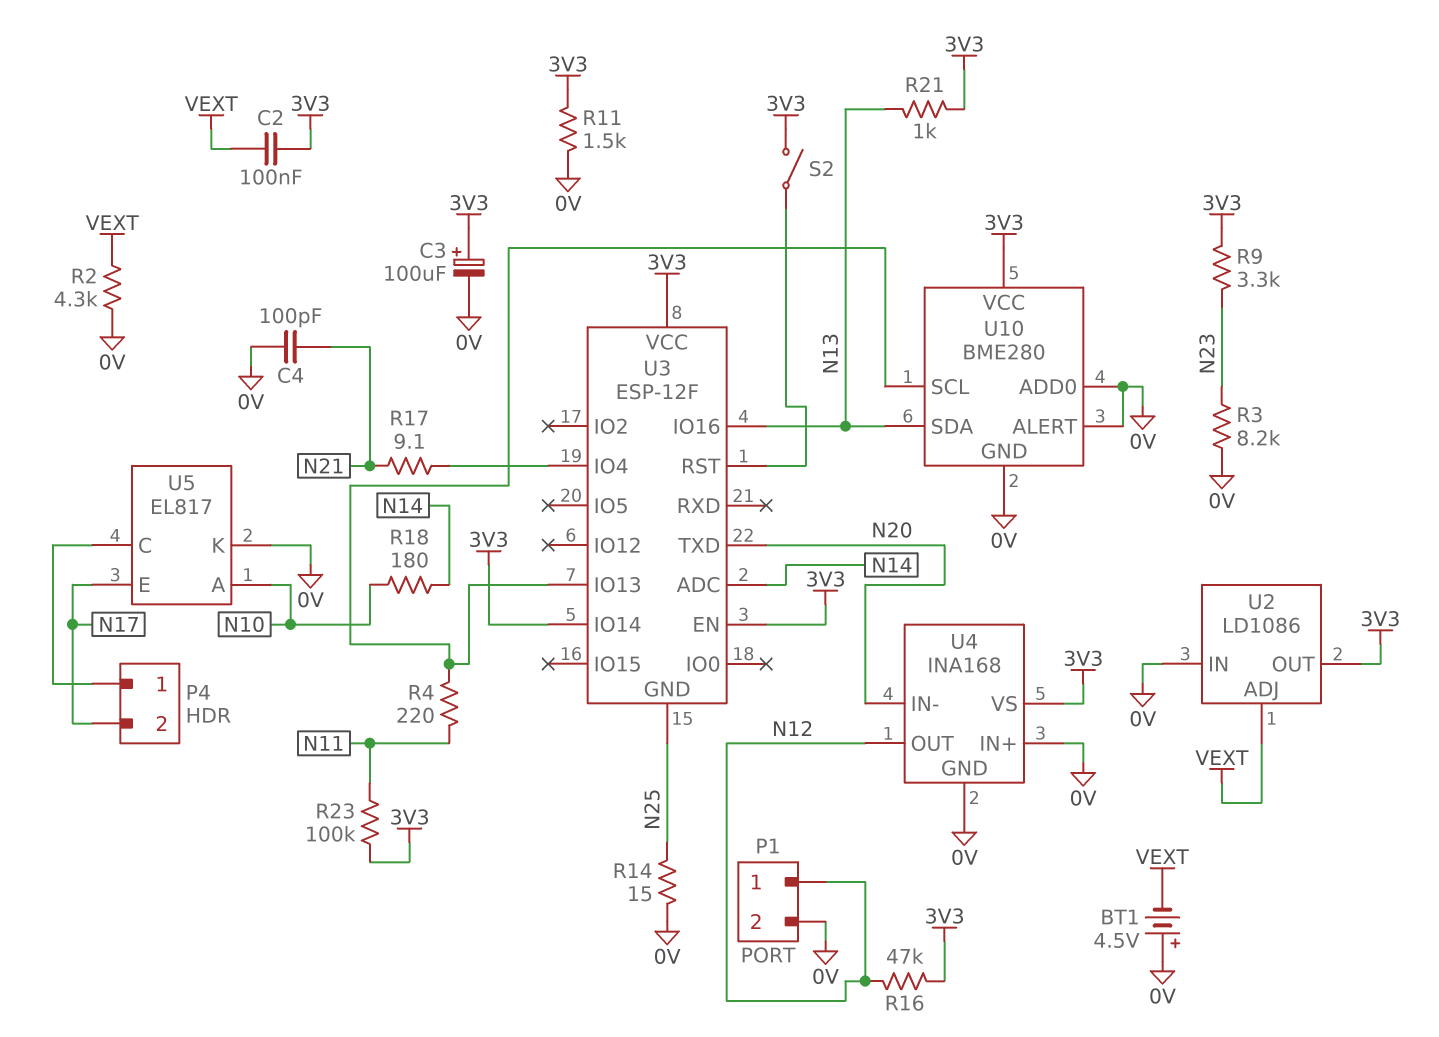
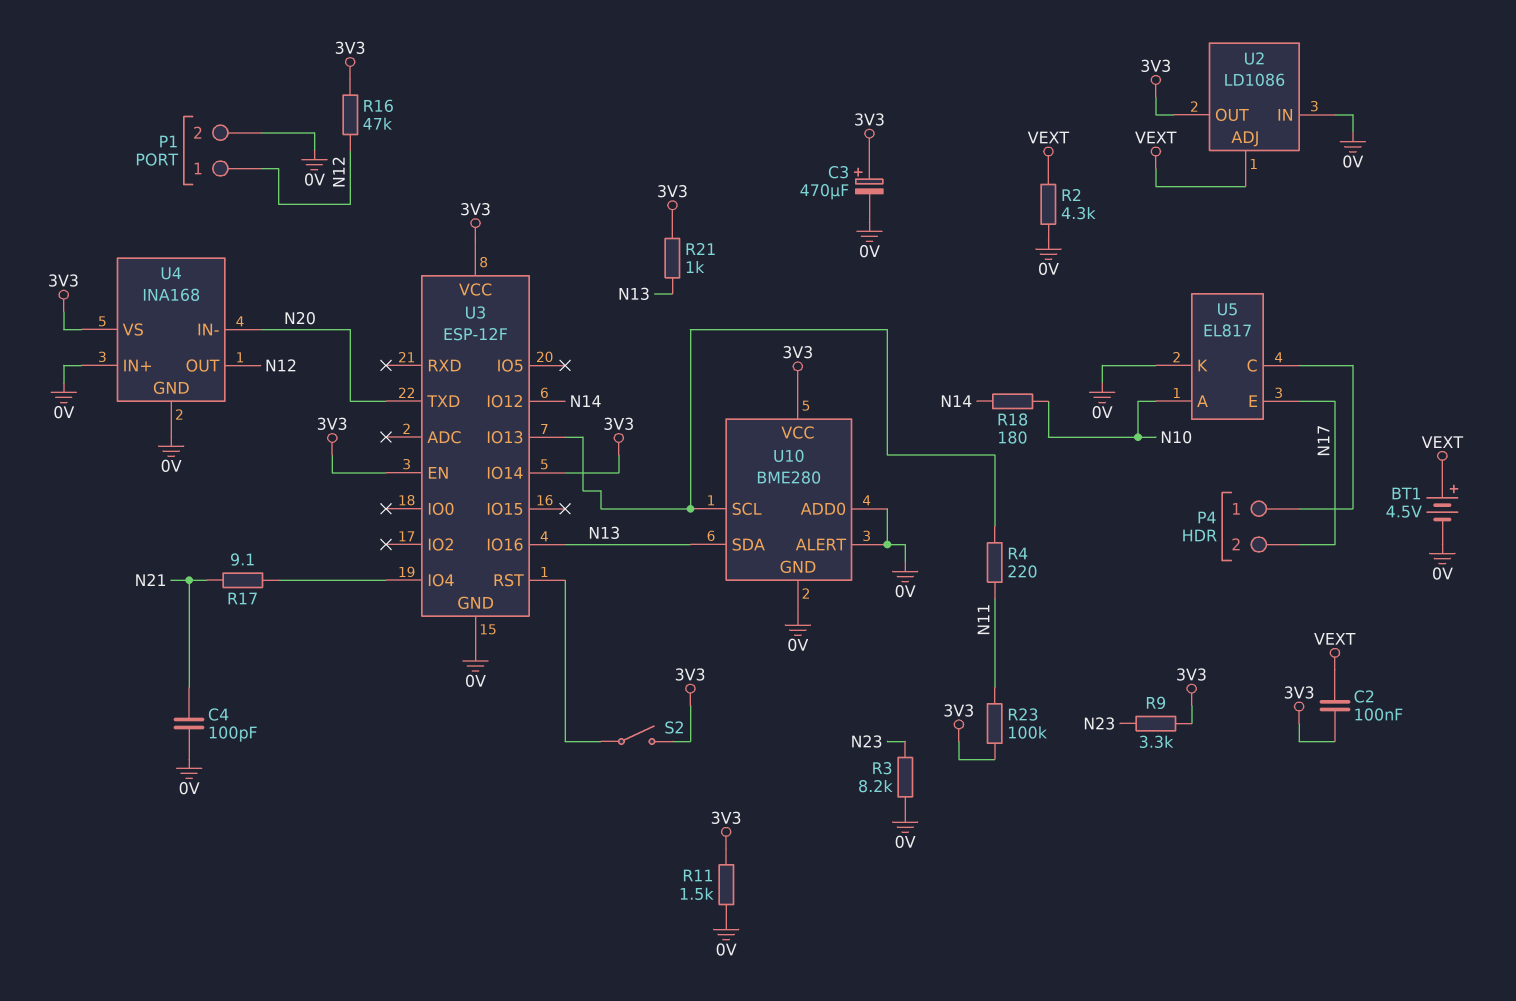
BT1: 4.5V (plus 0V, minus VEXT) -> 4.5V (plus VEXT, minus 0V)
C3: 100uF (plus 3V3, minus 0V) -> 470uF (plus 3V3, minus 0V)
R14: 15 (0V, N25) -> none
U3 pin ADC: N14 -> none
U3 pin GND: N25 -> 0V
U3 pin IO12: none -> N14

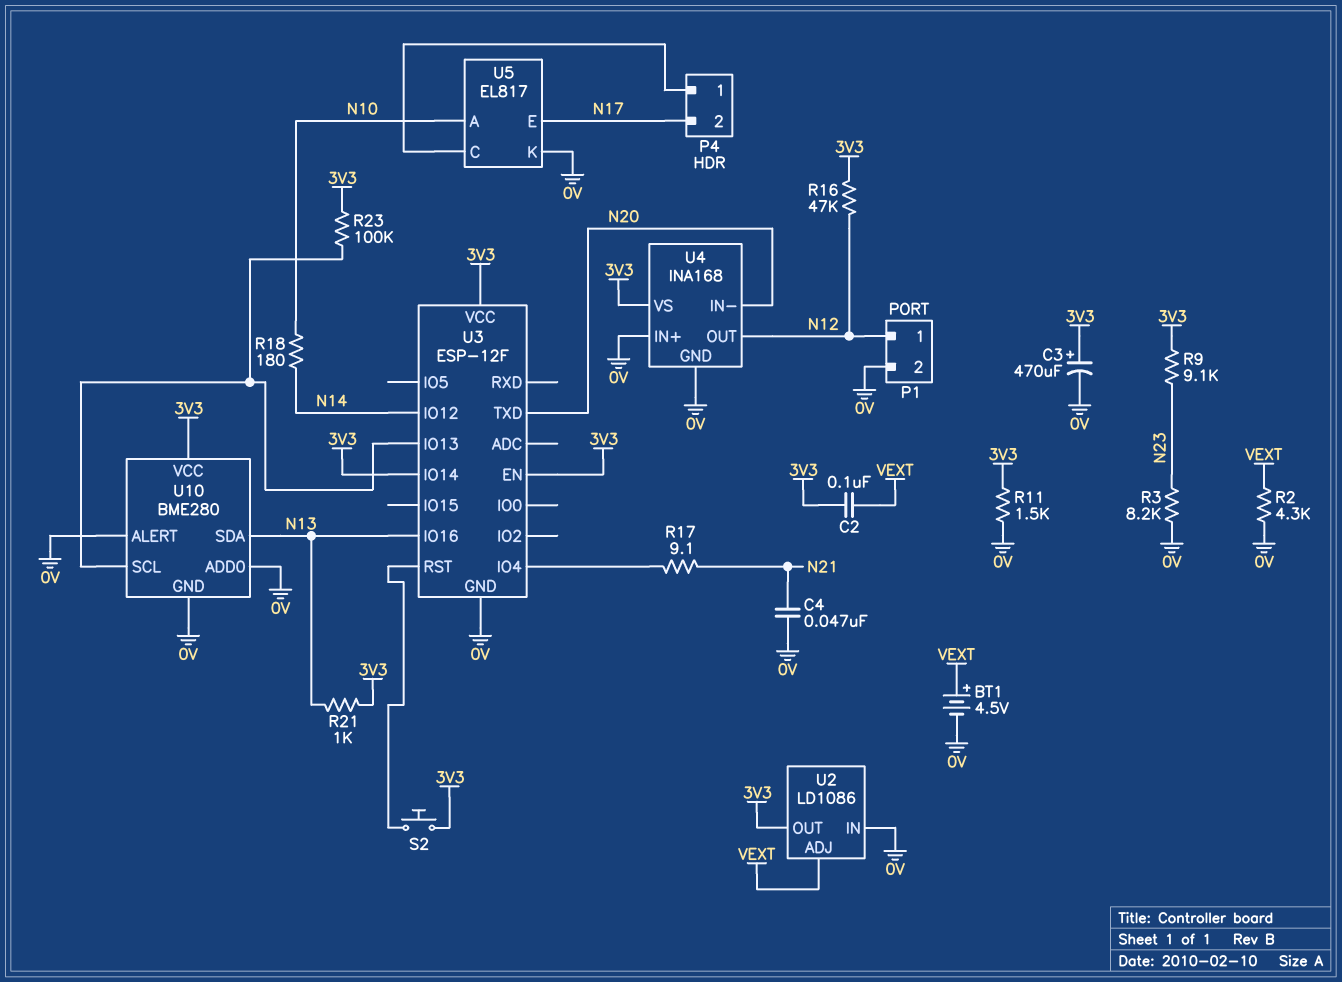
C4: 100pF (0V, N21) -> 47nF (0V, N21)
R4: 220 (N11, U3/IO13) -> none
R9: 3.3k (3V3, N23) -> 9.1k (3V3, N23)
R23: 100k (3V3, N11) -> 100k (3V3, U3/IO13)
S2: switch (3V3, U3/RST) -> button (3V3, U3/RST)

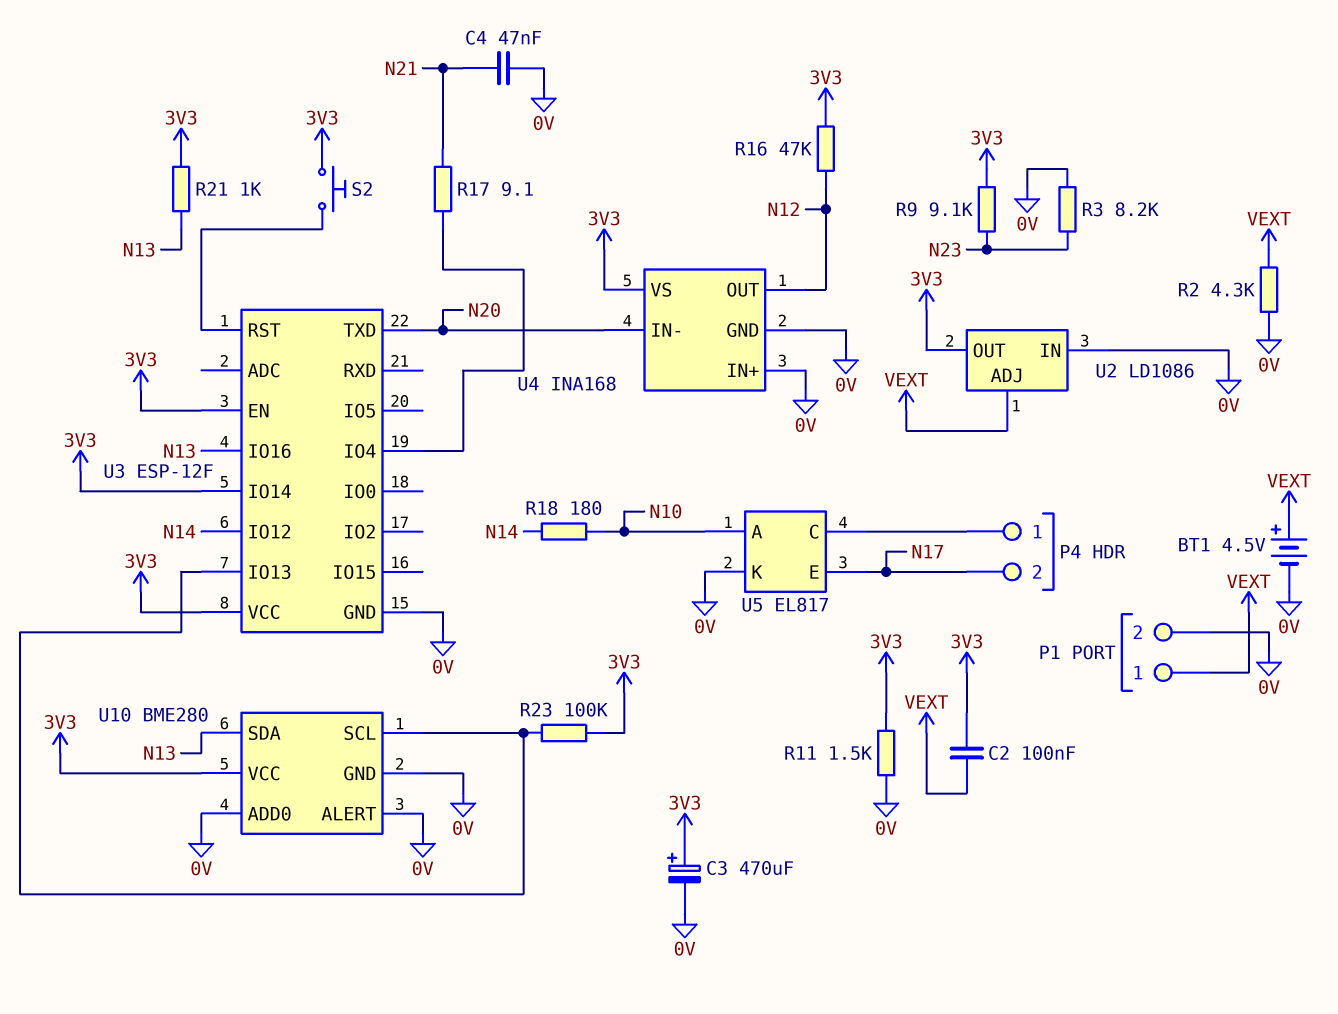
P1 pin 1: N12 -> VEXT

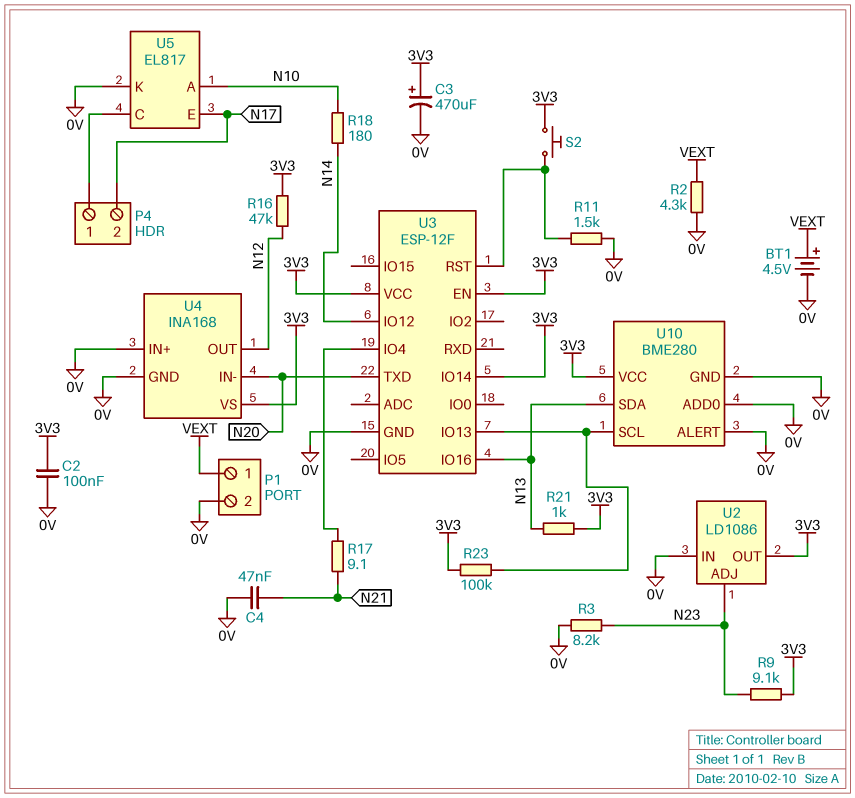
C2: 100nF (3V3, VEXT) -> 100nF (0V, 3V3)
R11: 1.5k (0V, 3V3) -> 1.5k (0V, U3/RST)
U2 pin ADJ: VEXT -> N23

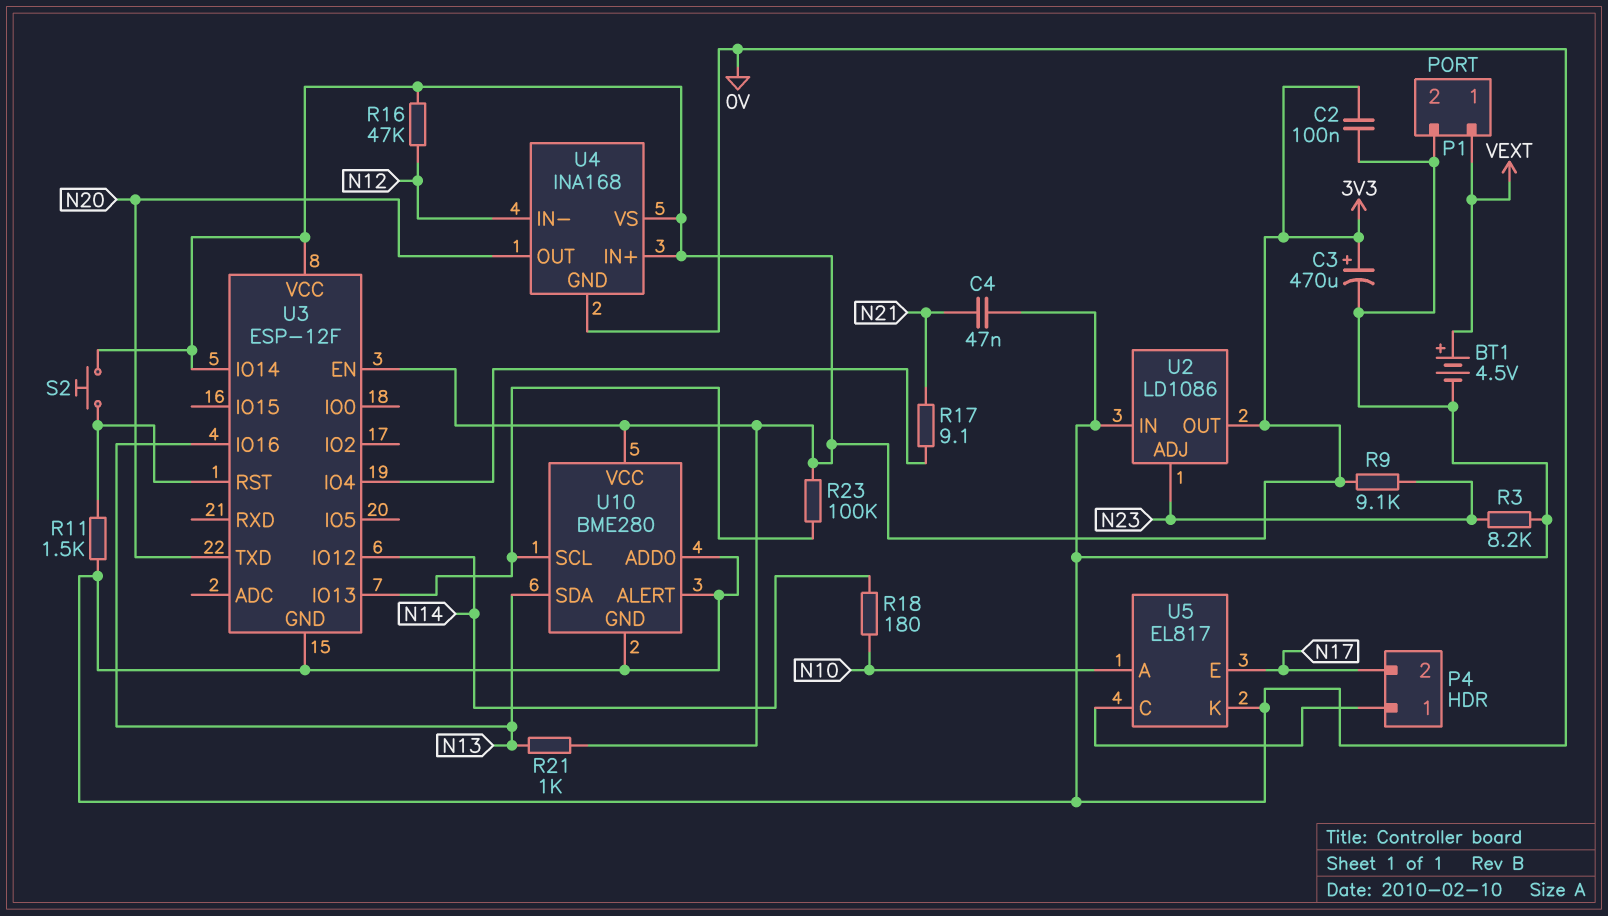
R2: 4.3k (0V, VEXT) -> none
U4 pin IN+: 0V -> 3V3
U4 pin IN-: N20 -> N12
U4 pin OUT: N12 -> N20

